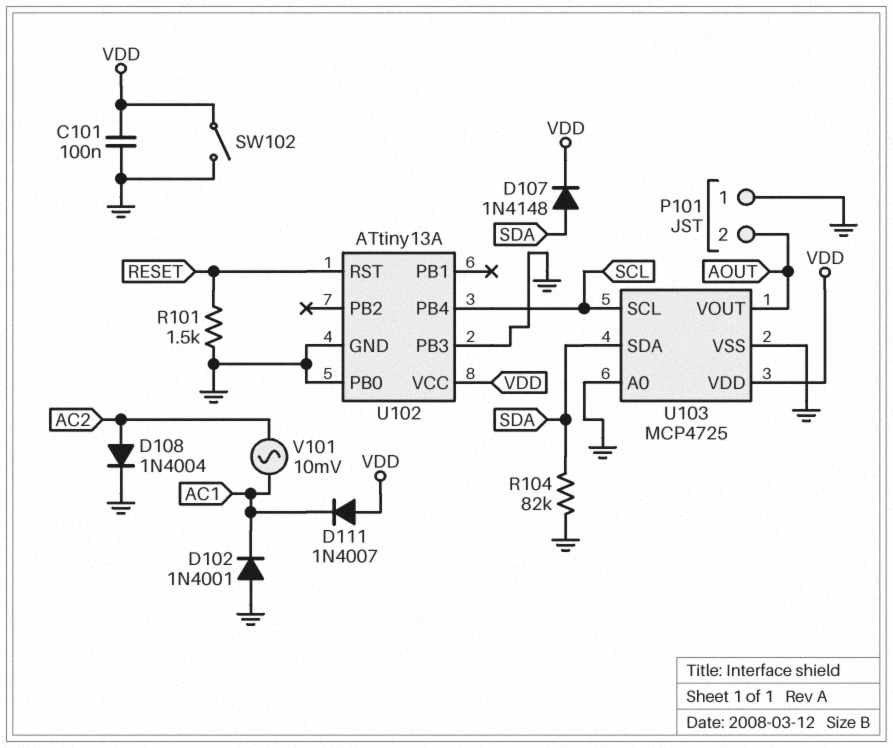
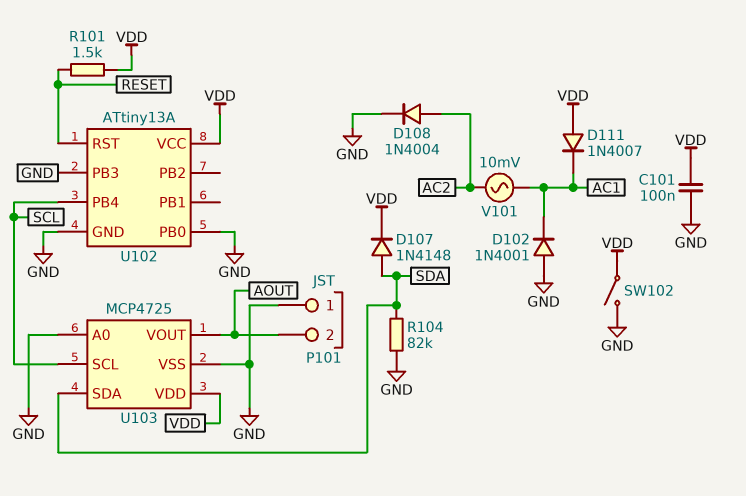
R101: 1.5k (GND, RESET) -> 1.5k (RESET, VDD)

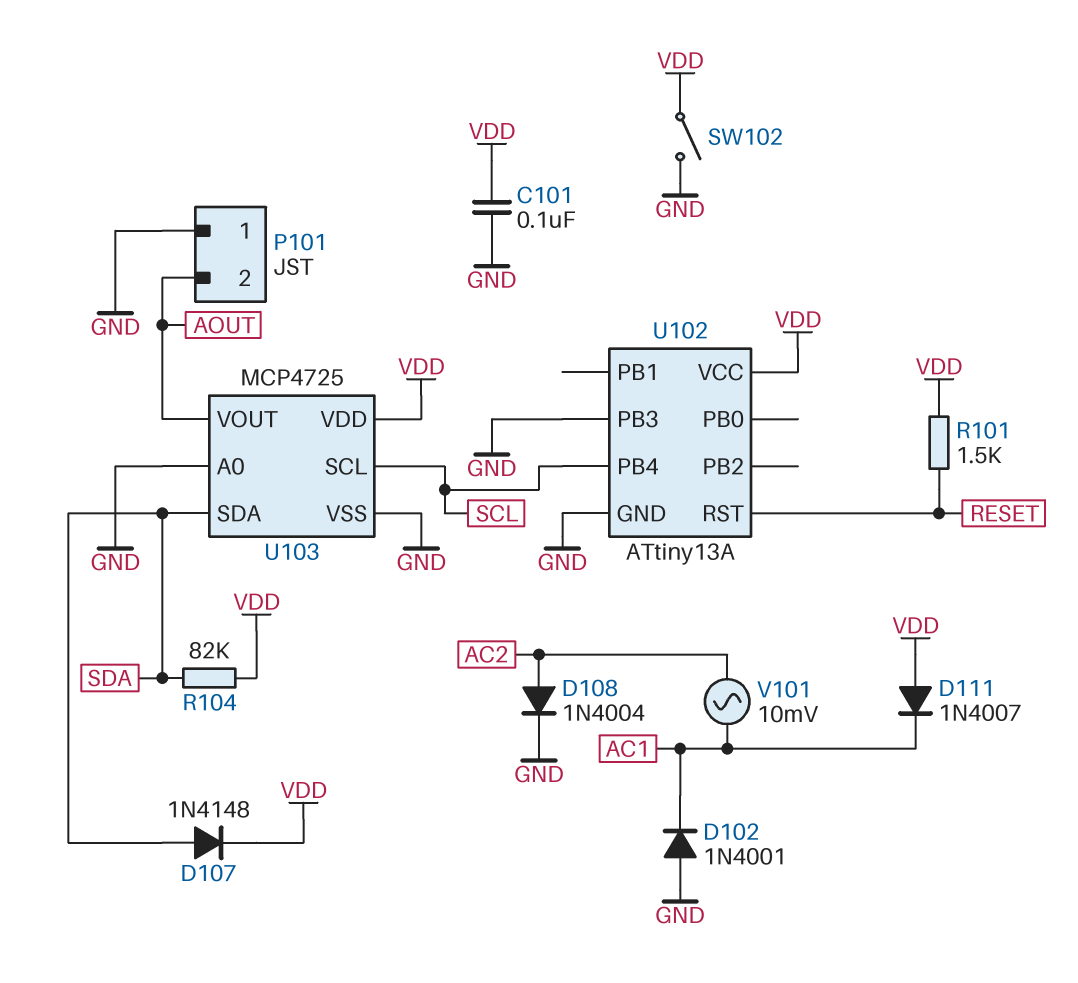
R104: 82k (GND, SDA) -> 82k (SDA, VDD)
U102 pin PB0: GND -> none

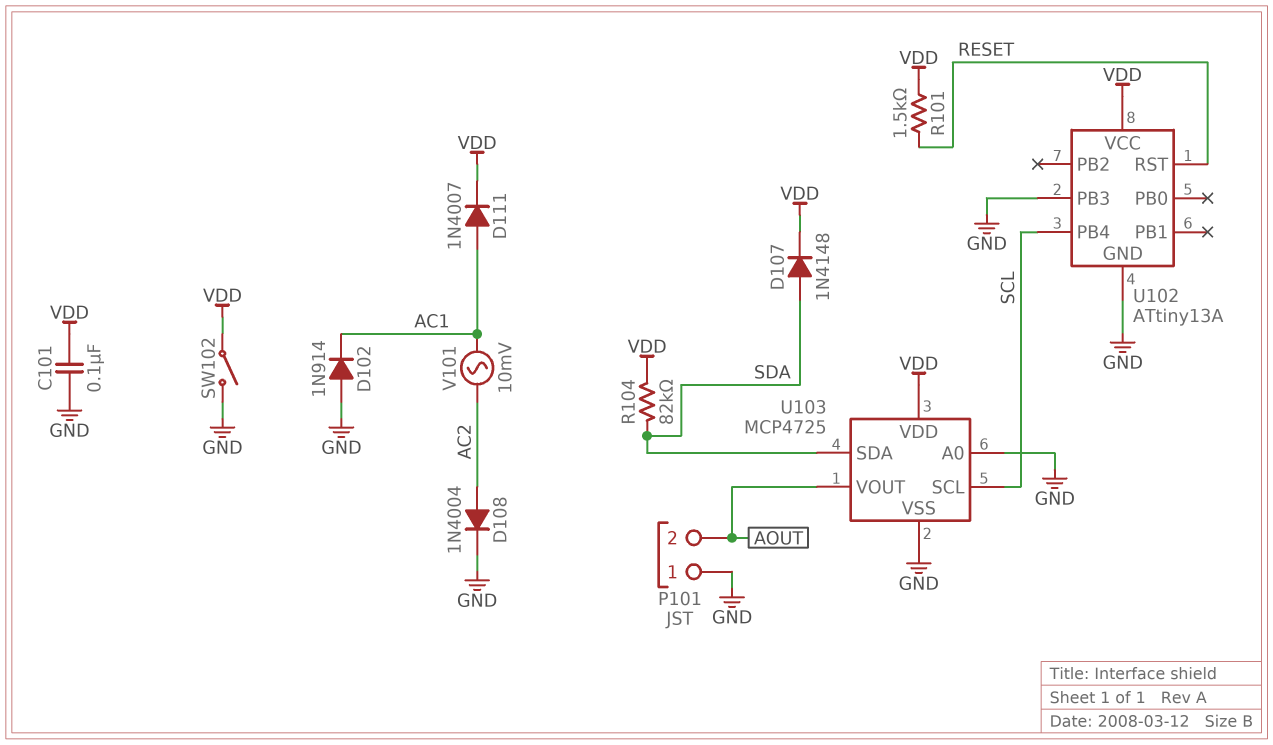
D102: diode 1N4001 (A GND, K AC1) -> diode 1N914 (A GND, K AC1)
D111: diode 1N4007 (A VDD, K AC1) -> diode 1N4007 (A AC1, K VDD)

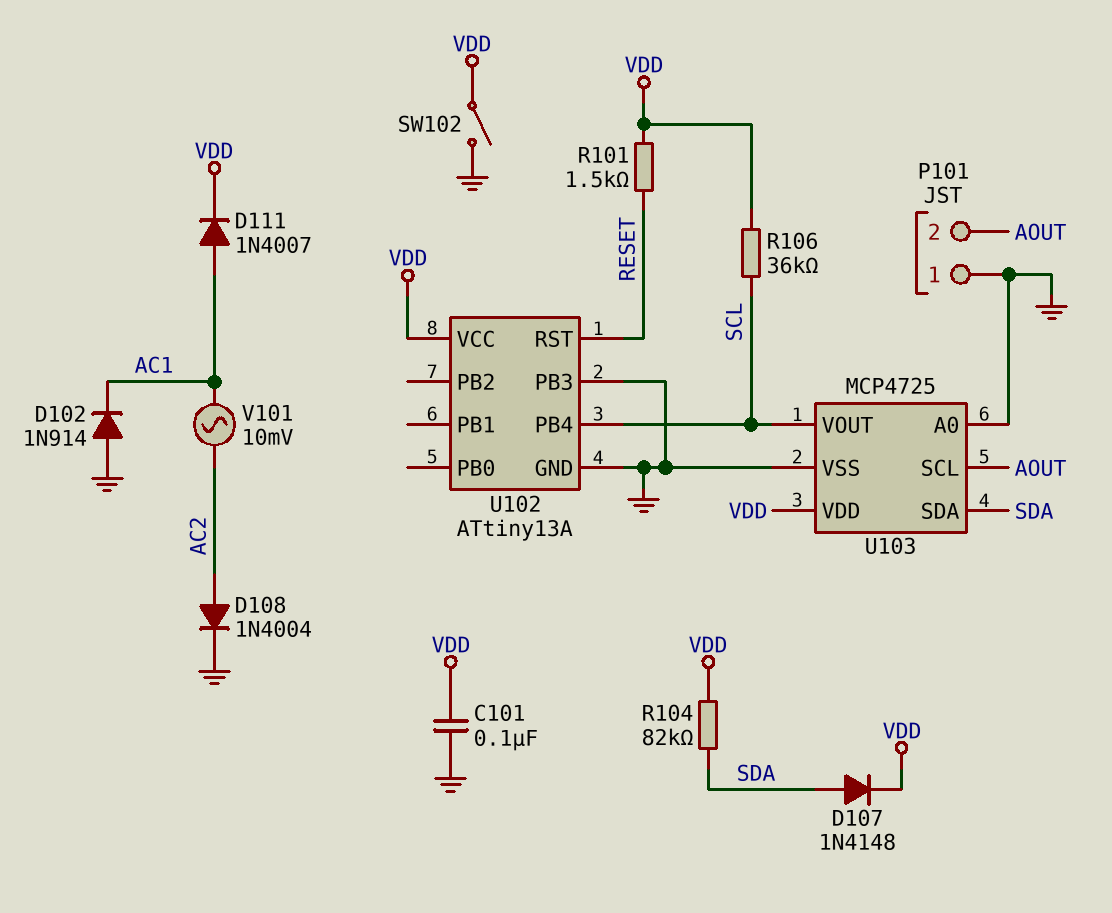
R106: none -> 36k (SCL, VDD)
U103 pin SCL: SCL -> AOUT
U103 pin VOUT: AOUT -> SCL

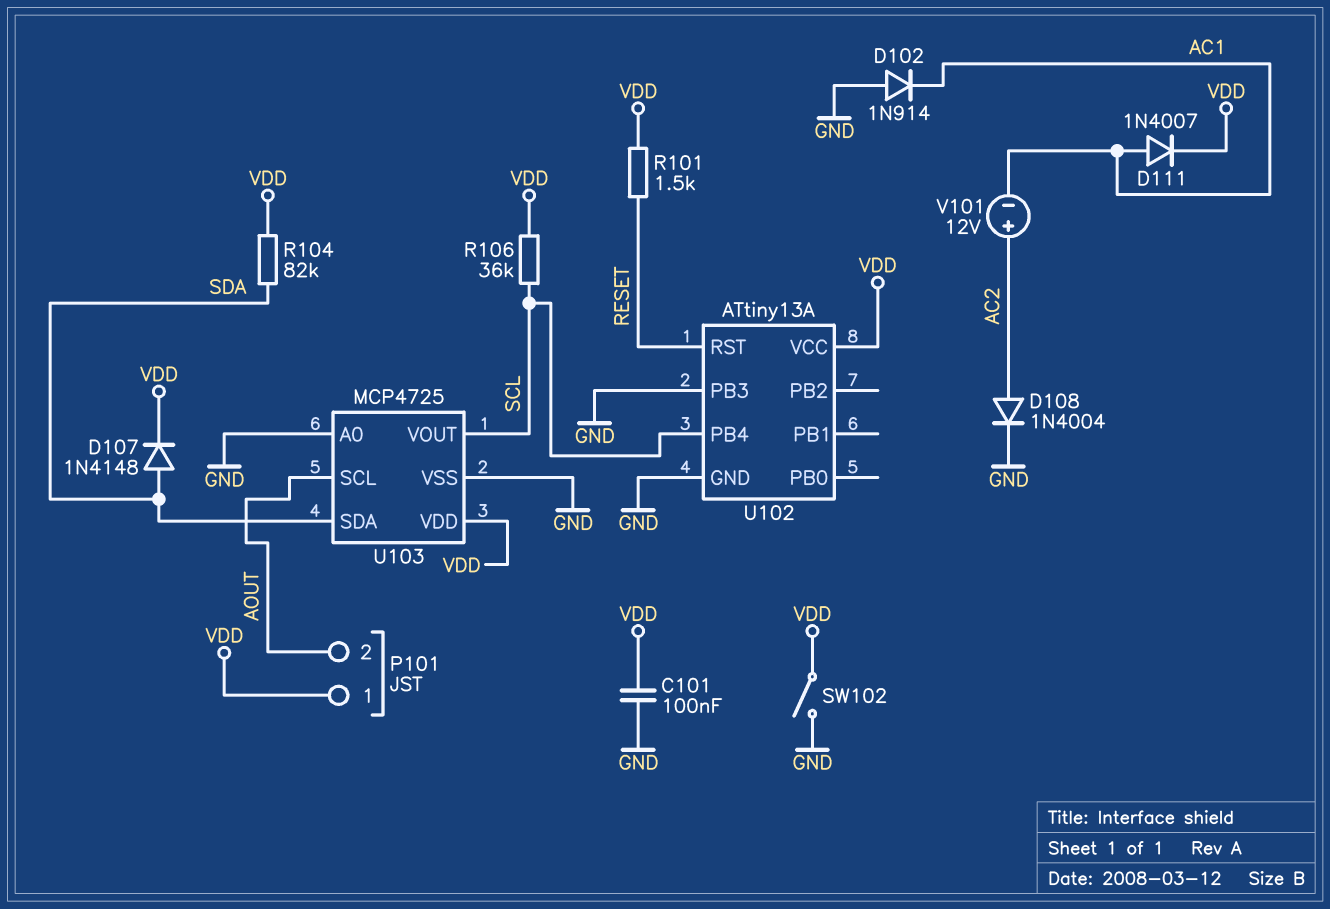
P101 pin 1: GND -> VDD
V101: AC 10mV (AC1, AC2) -> 12V (plus AC2, minus AC1)

